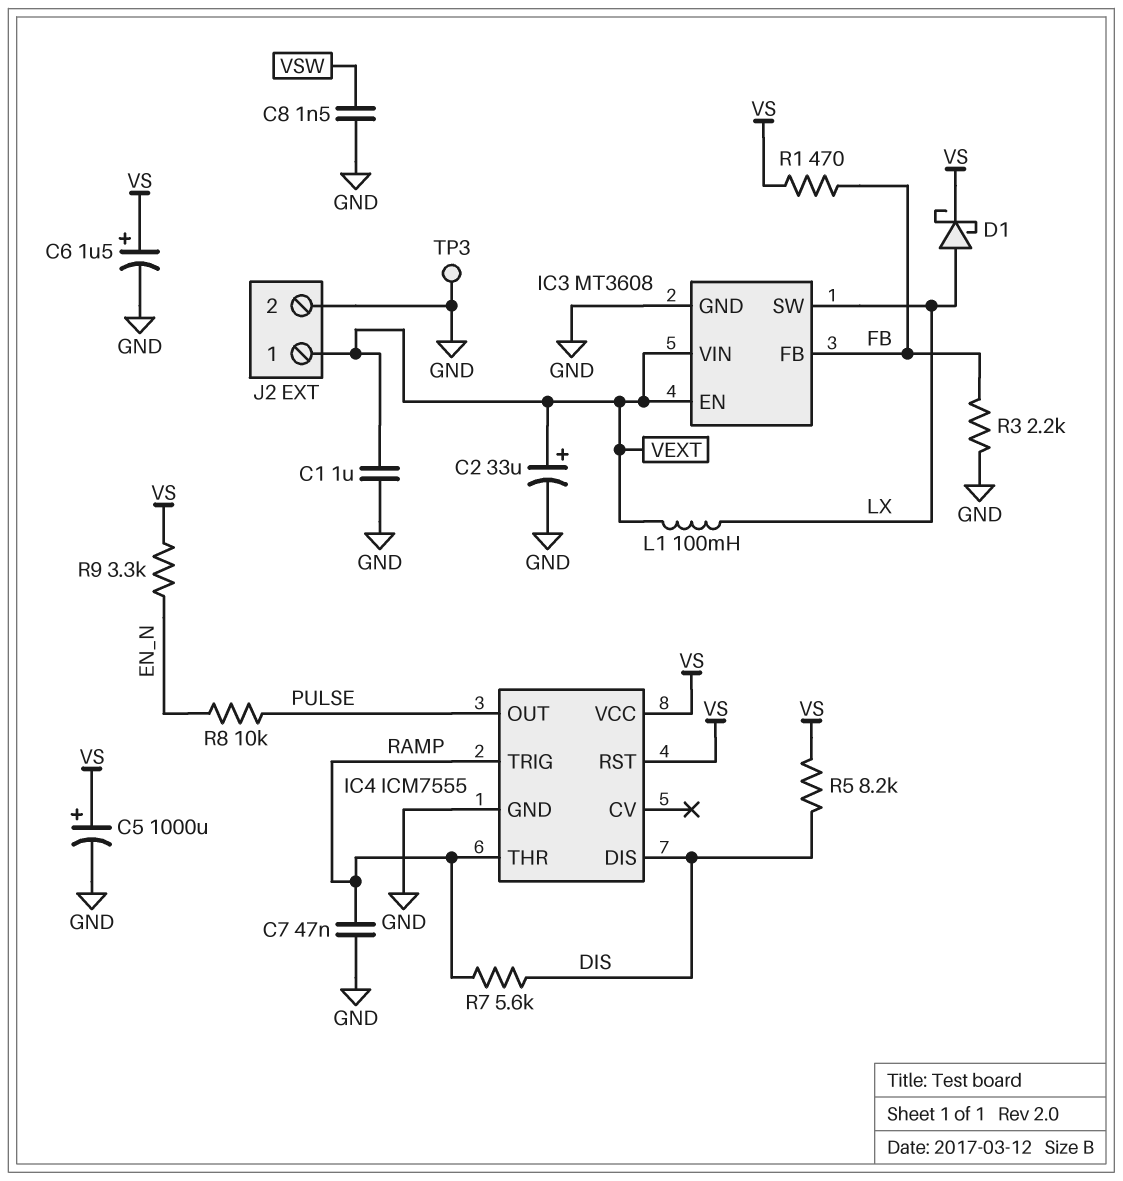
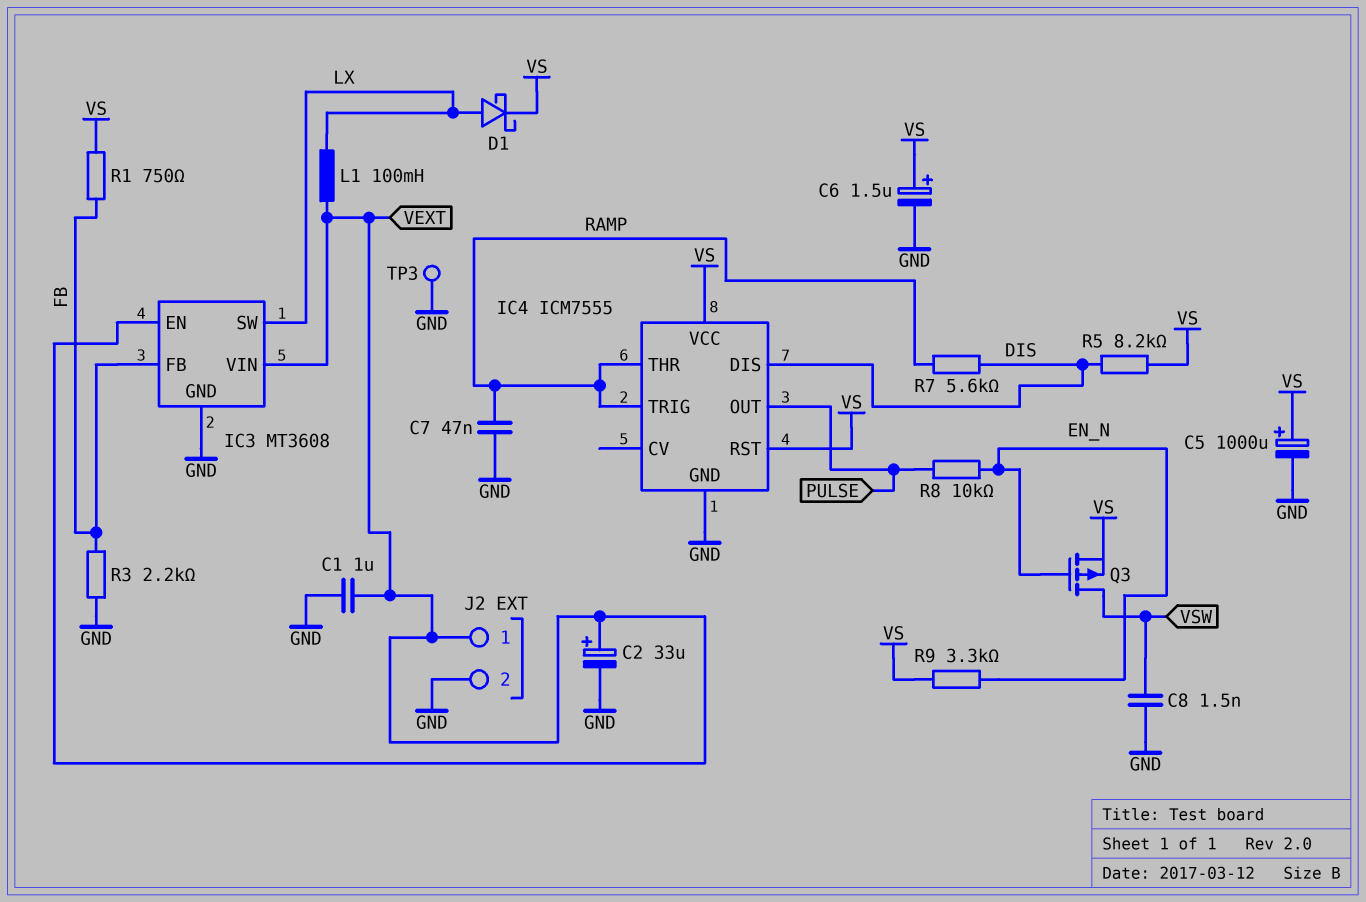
Q3: none -> PMOS (G EN_N, D VSW, S VS)
R1: 470 (FB, VS) -> 750 (FB, VS)

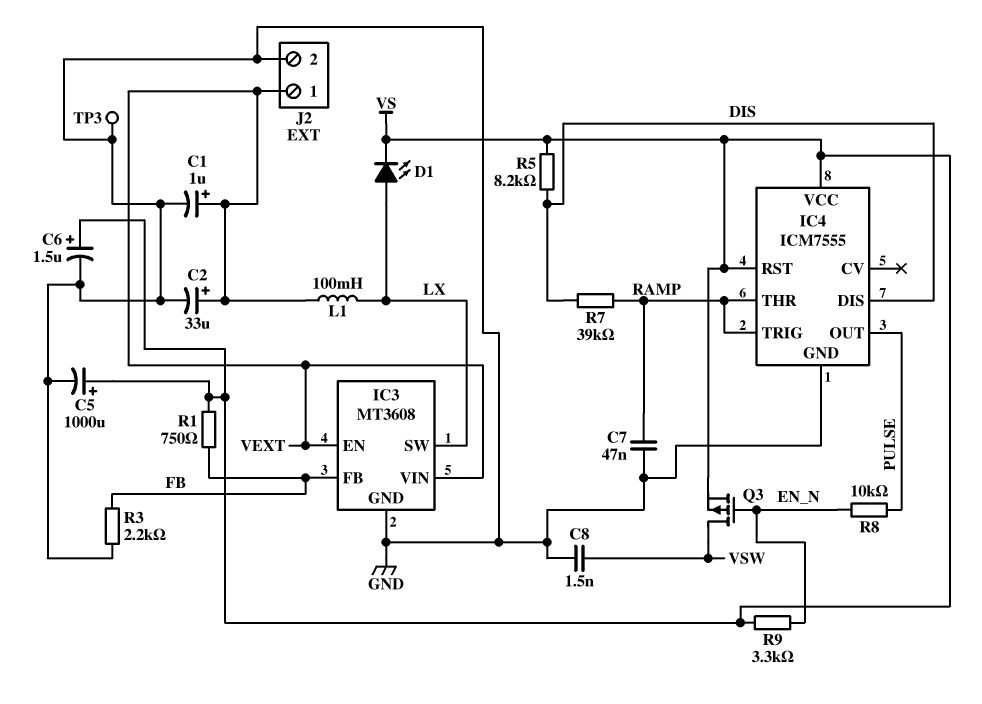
C1: 1uF (GND, VEXT) -> 1uF (plus VEXT, minus GND)
D1: schottky (A LX, K VS) -> LED (A LX, K VS)
R7: 5.6k (DIS, RAMP) -> 39k (DIS, RAMP)

